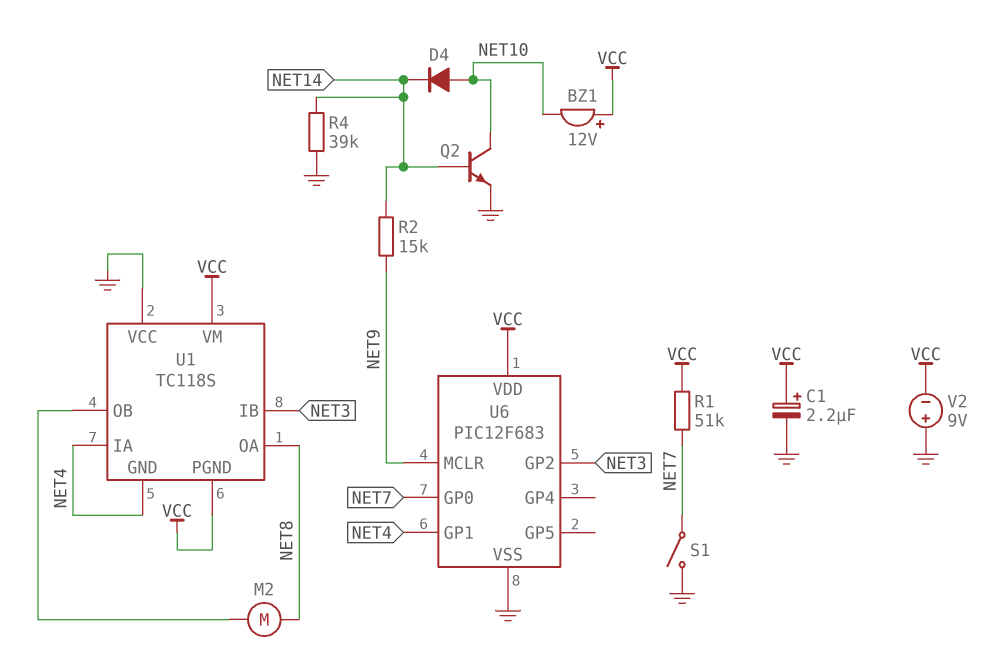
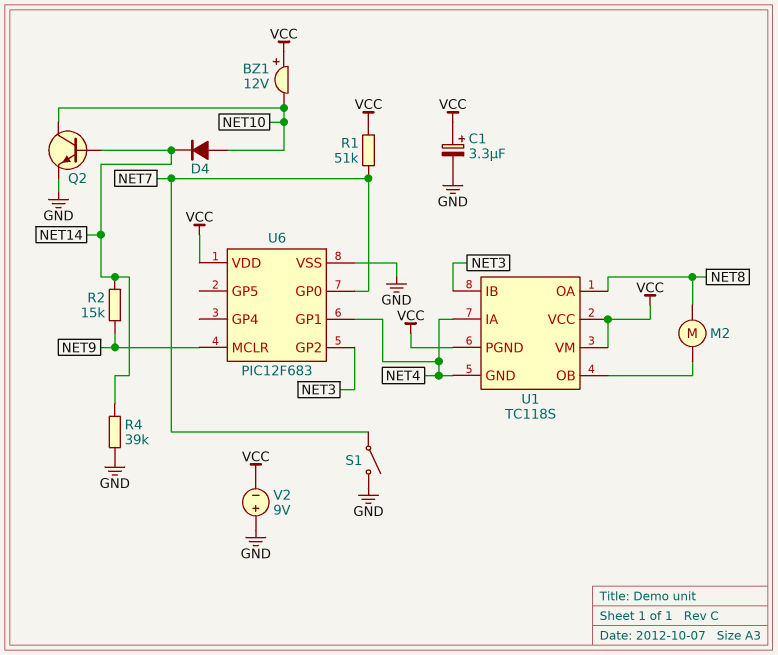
C1: 2.2uF (plus VCC, minus GND) -> 3.3uF (plus VCC, minus GND)
U1 pin VCC: GND -> VCC

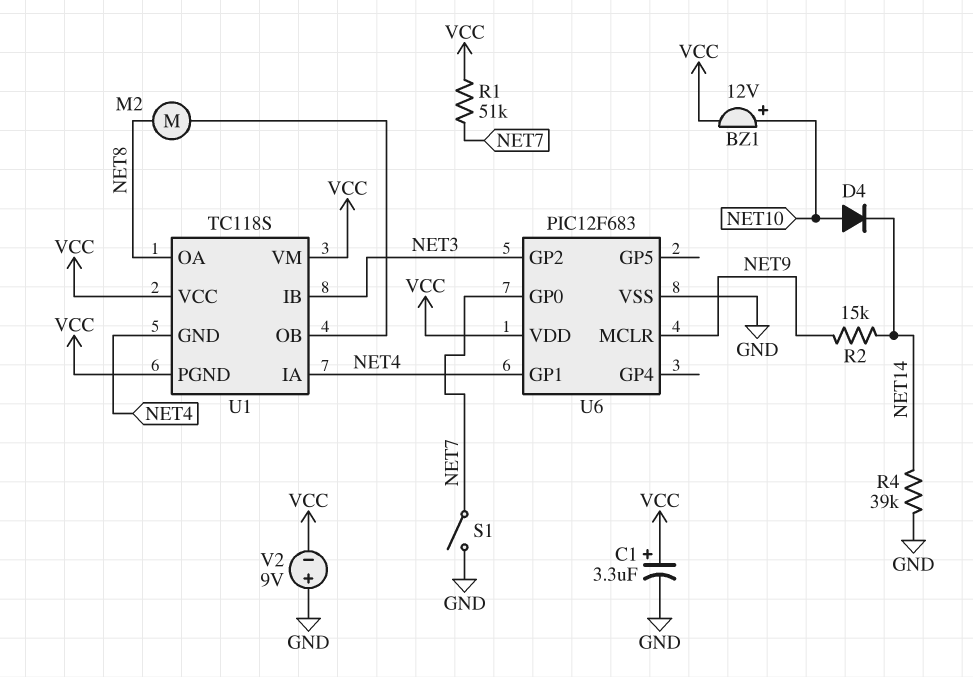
BZ1: buzzer 12V (plus VCC, minus NET10) -> buzzer 12V (plus NET10, minus VCC)
Q2: NPN (B NET14, C NET10, E GND) -> none

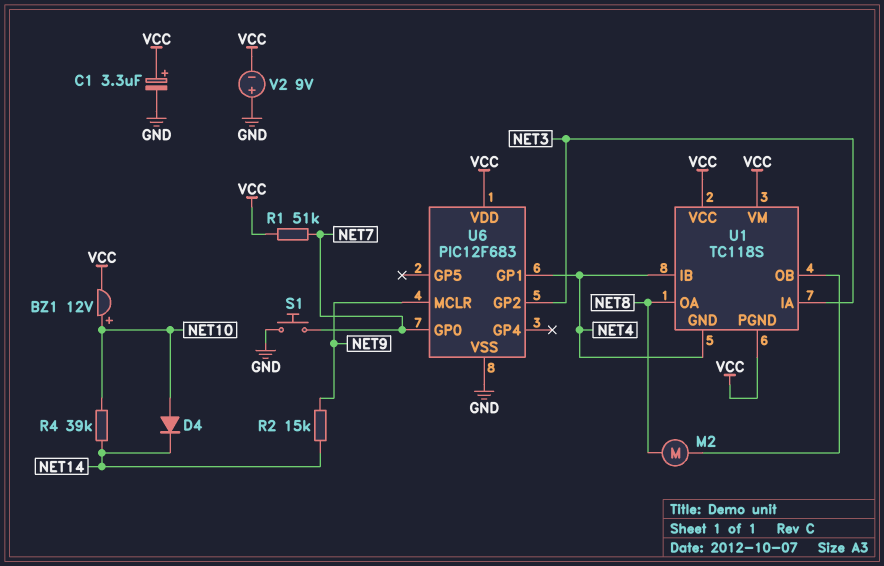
R4: 39k (GND, NET14) -> 39k (NET10, NET14)
S1: switch (GND, NET7) -> button (GND, NET7)
U1 pin IA: NET4 -> NET3
U1 pin IB: NET3 -> NET4

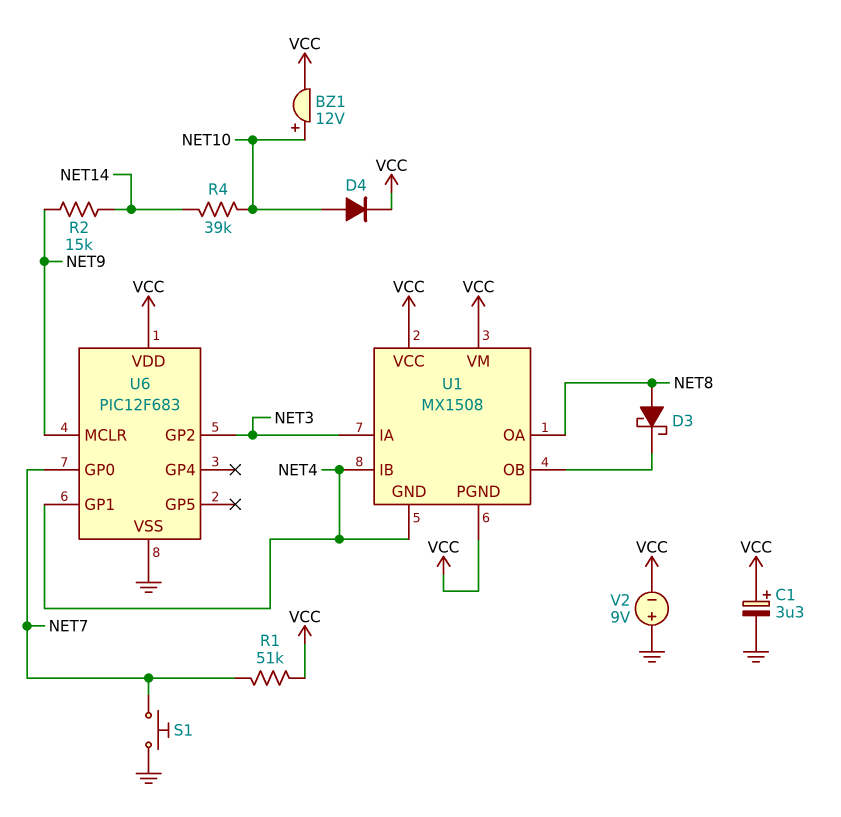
D3: none -> schottky (A NET8, K U1/OB)
D4: diode (A NET10, K NET14) -> diode (A NET10, K VCC)
M2: motor (NET8, U1/OB) -> none
U1: TC118S -> MX1508

